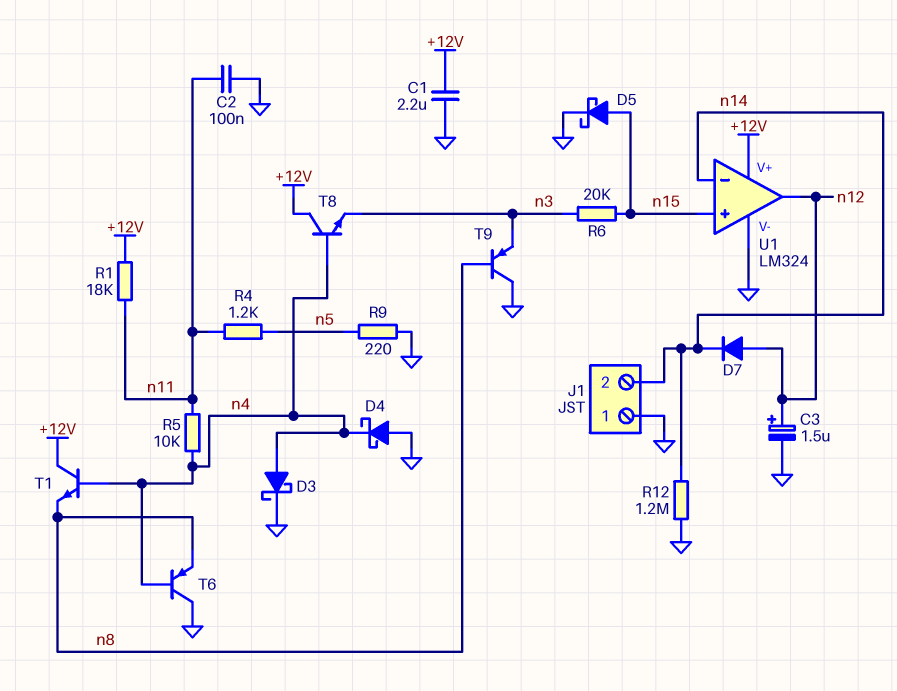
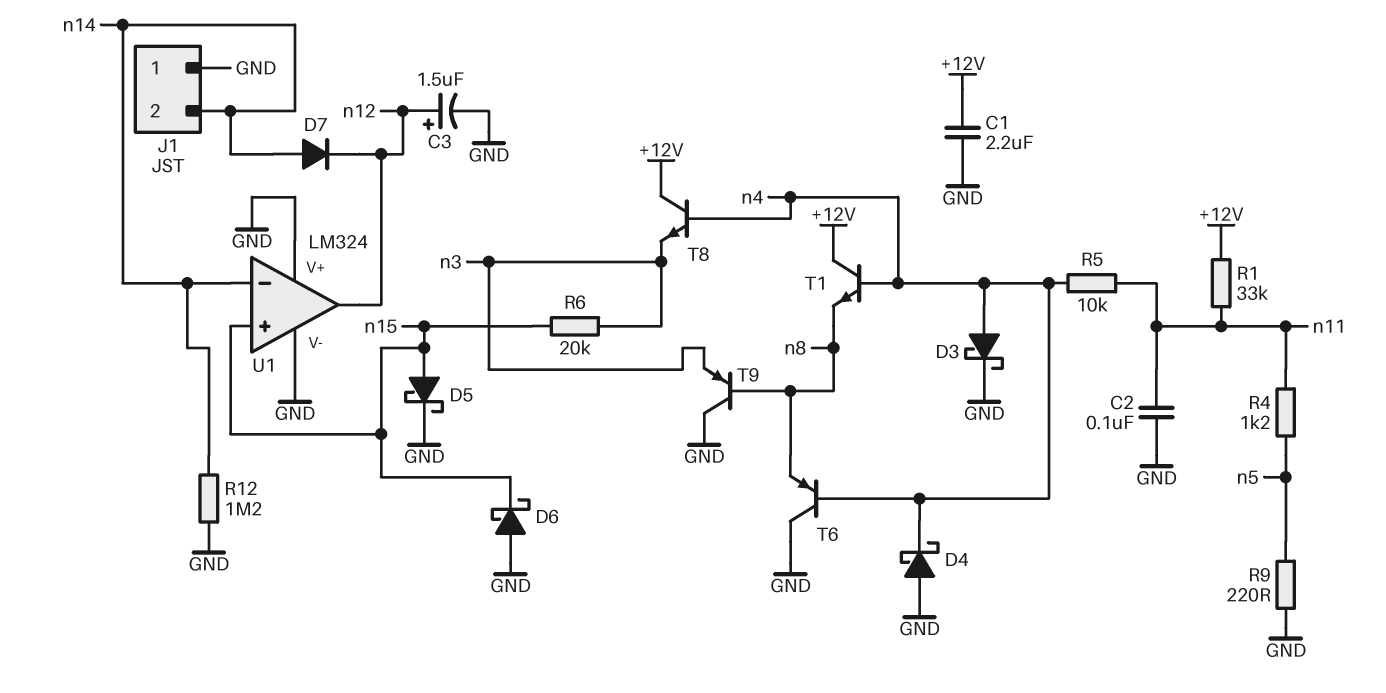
D6: none -> schottky (A GND, K n15)
D7: diode (A n12, K n14) -> diode (A n14, K n12)
R1: 18k (+12V, n11) -> 33k (+12V, n11)
U1 pin V+: +12V -> GND

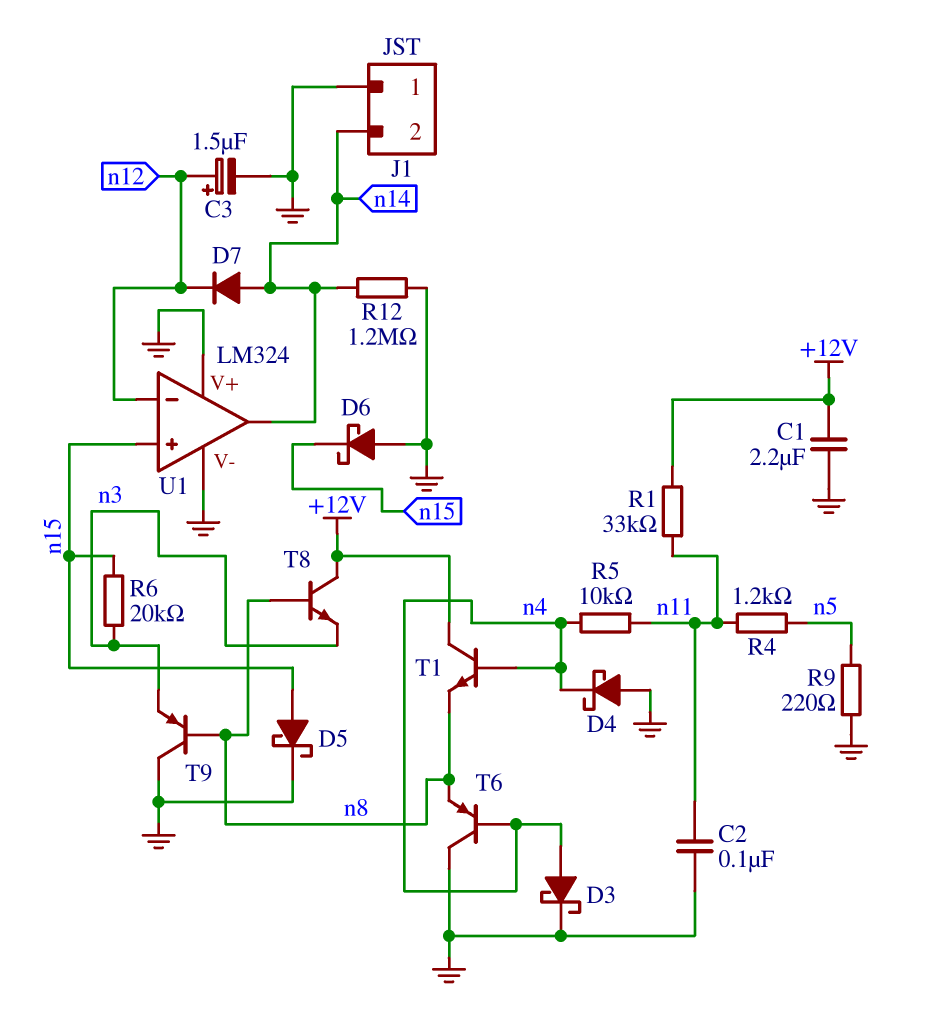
T8: NPN (B n4, C +12V, E n3) -> NPN (B n8, C +12V, E n3)
U1 pin in-: n14 -> n12
U1 pin out: n12 -> n14

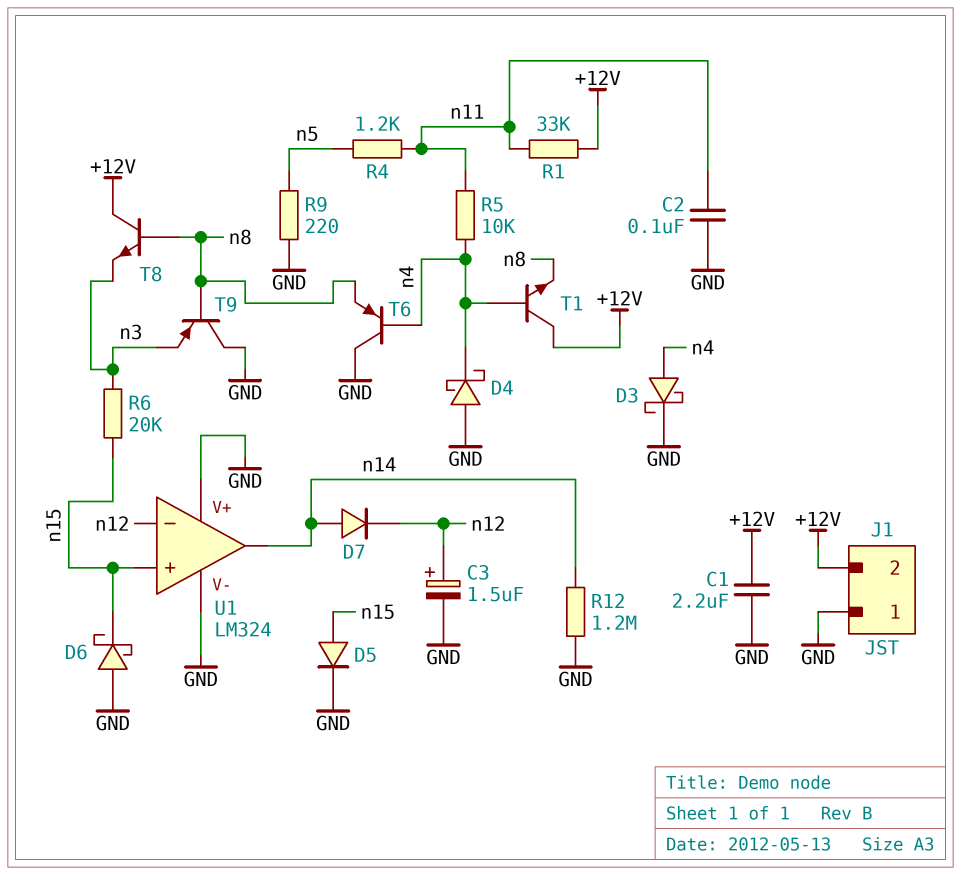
D5: schottky (A n15, K GND) -> diode (A n15, K GND)
J1 pin 2: n14 -> +12V

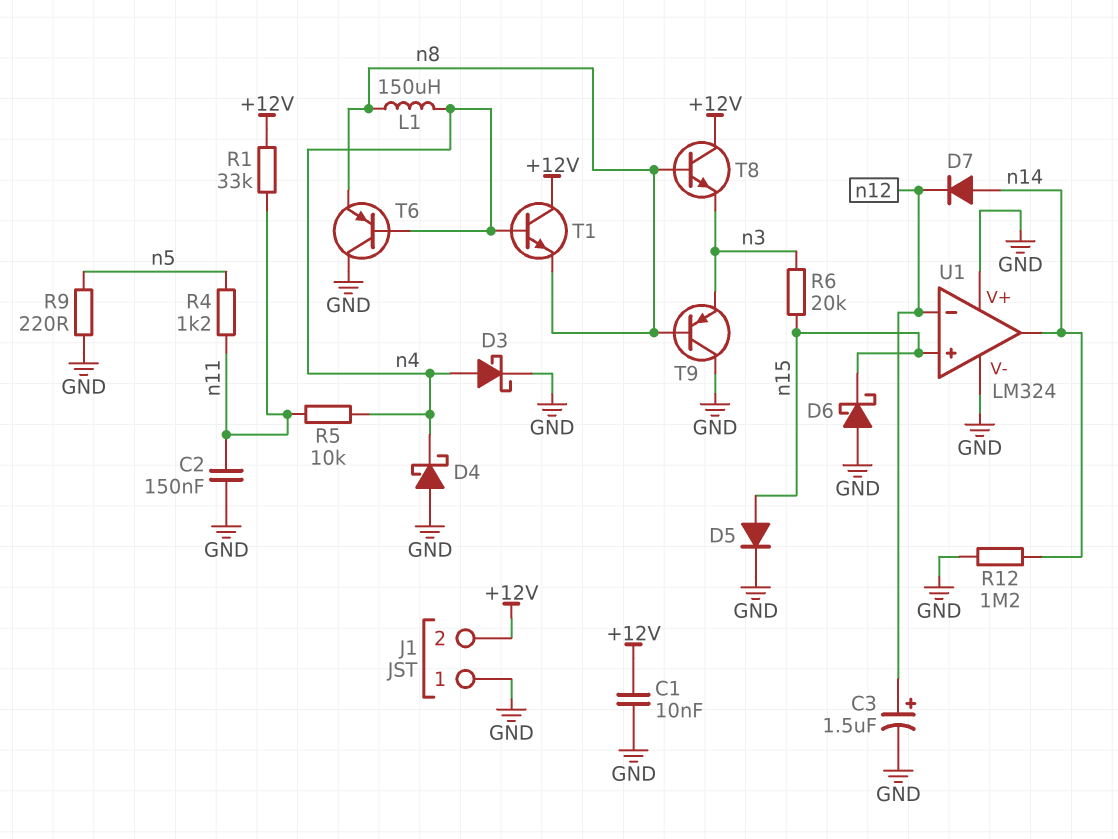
C1: 2.2uF (+12V, GND) -> 10nF (+12V, GND)
C2: 100nF (GND, n11) -> 150nF (GND, n11)
L1: none -> 150uH (n4, n8)

